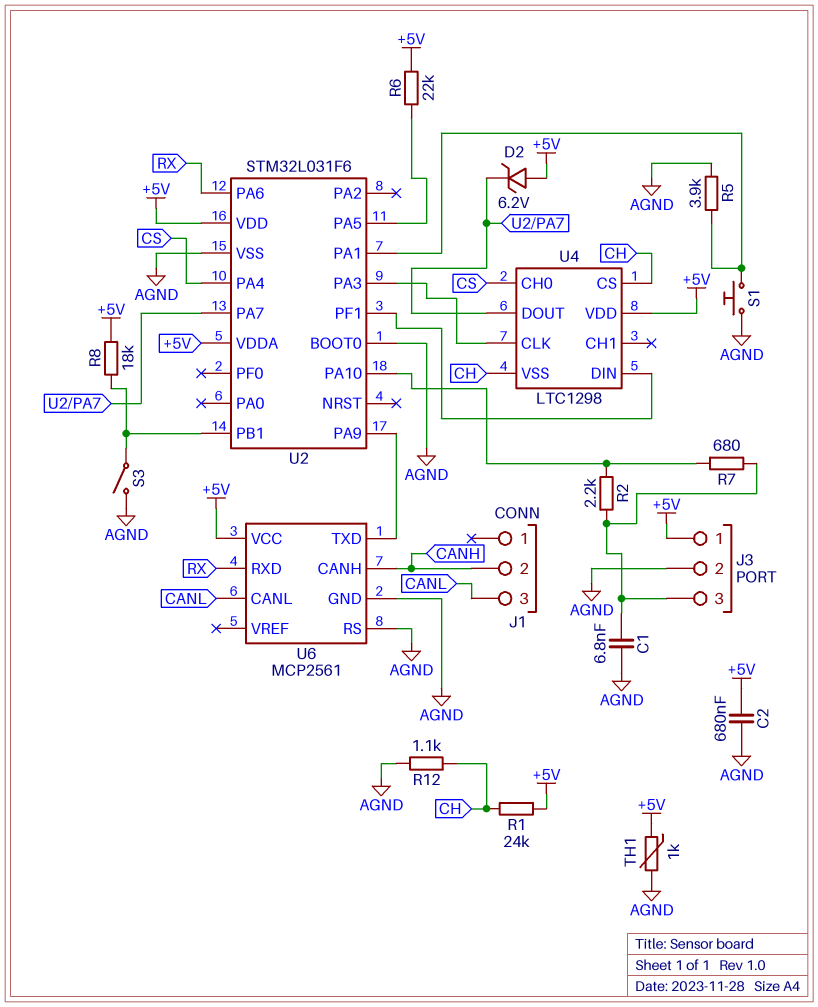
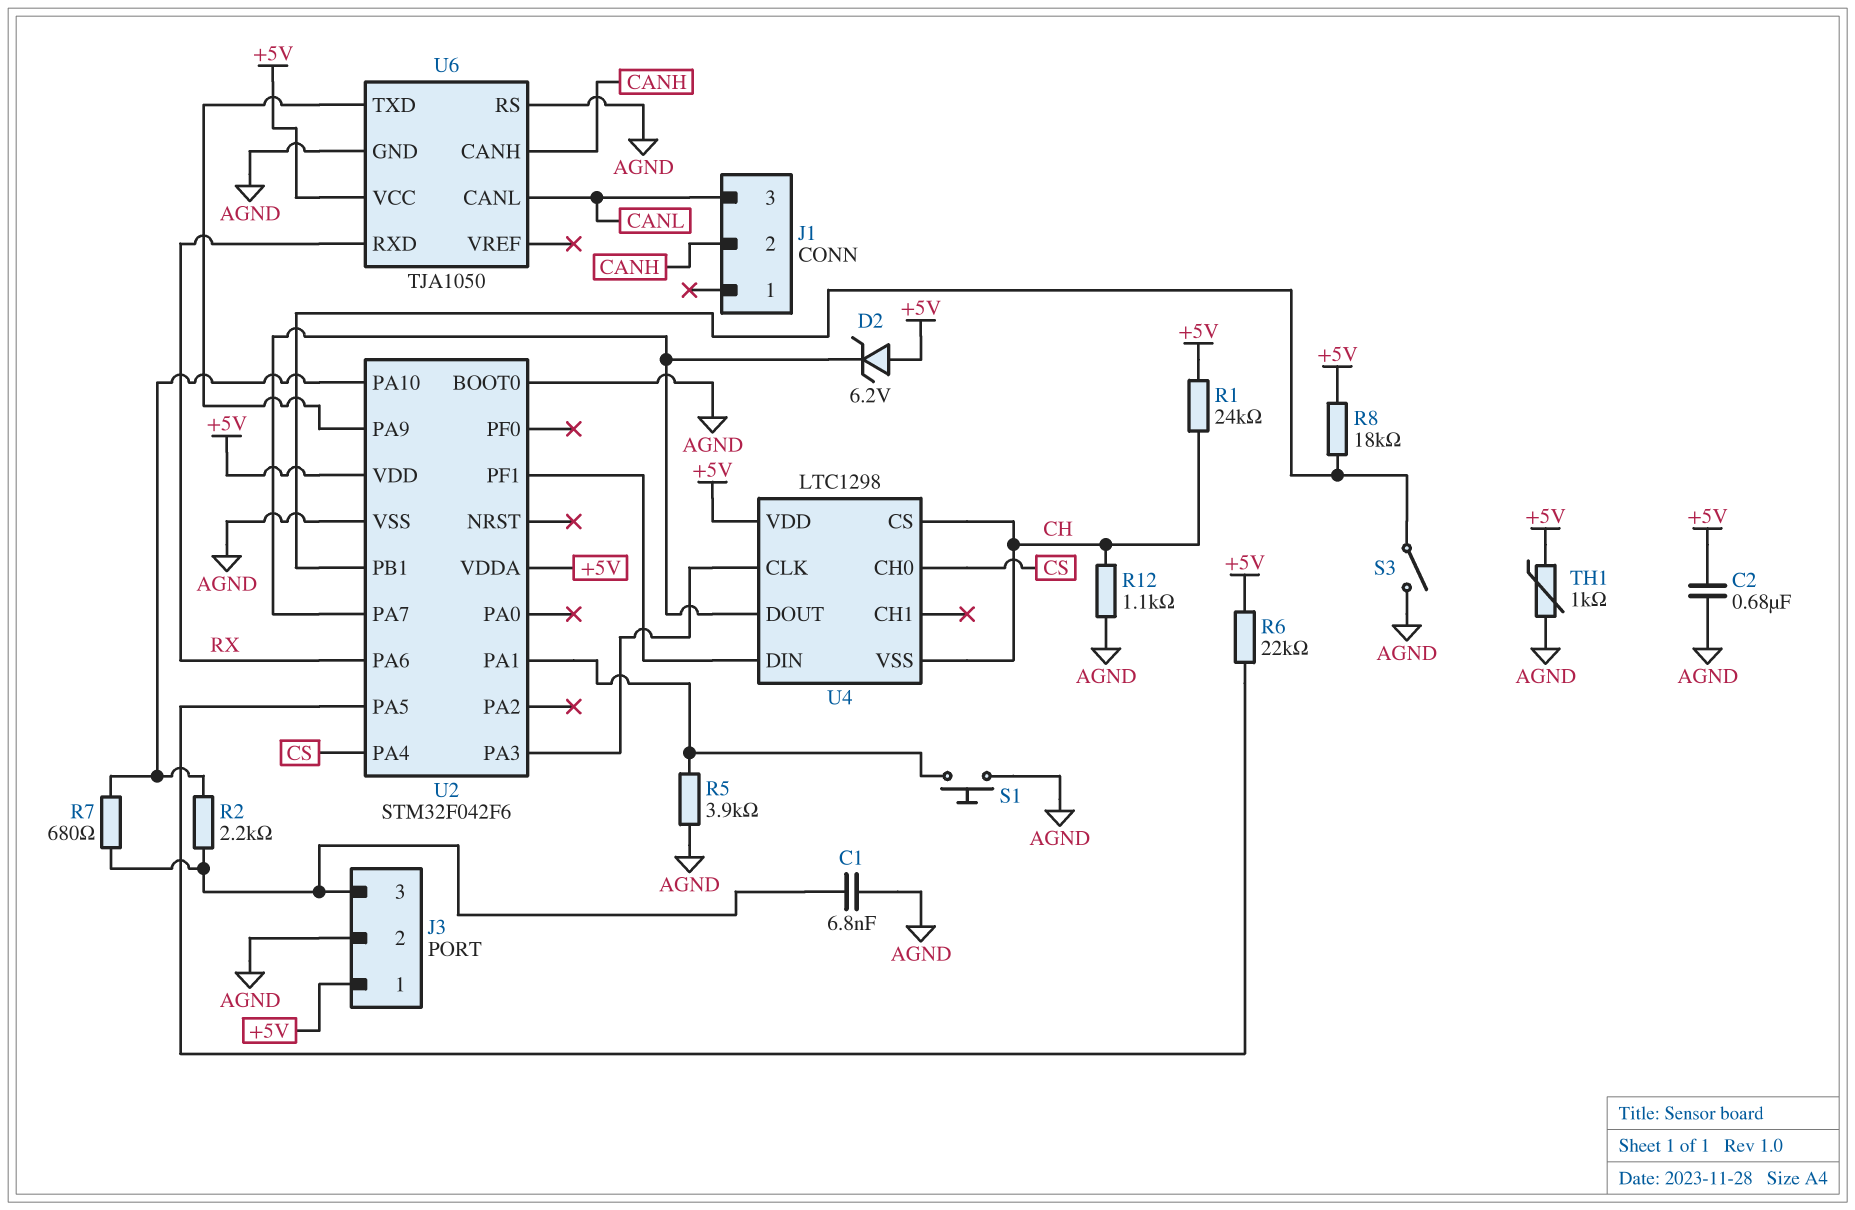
U2: STM32L031F6 -> STM32F042F6
U6: MCP2561 -> TJA1050

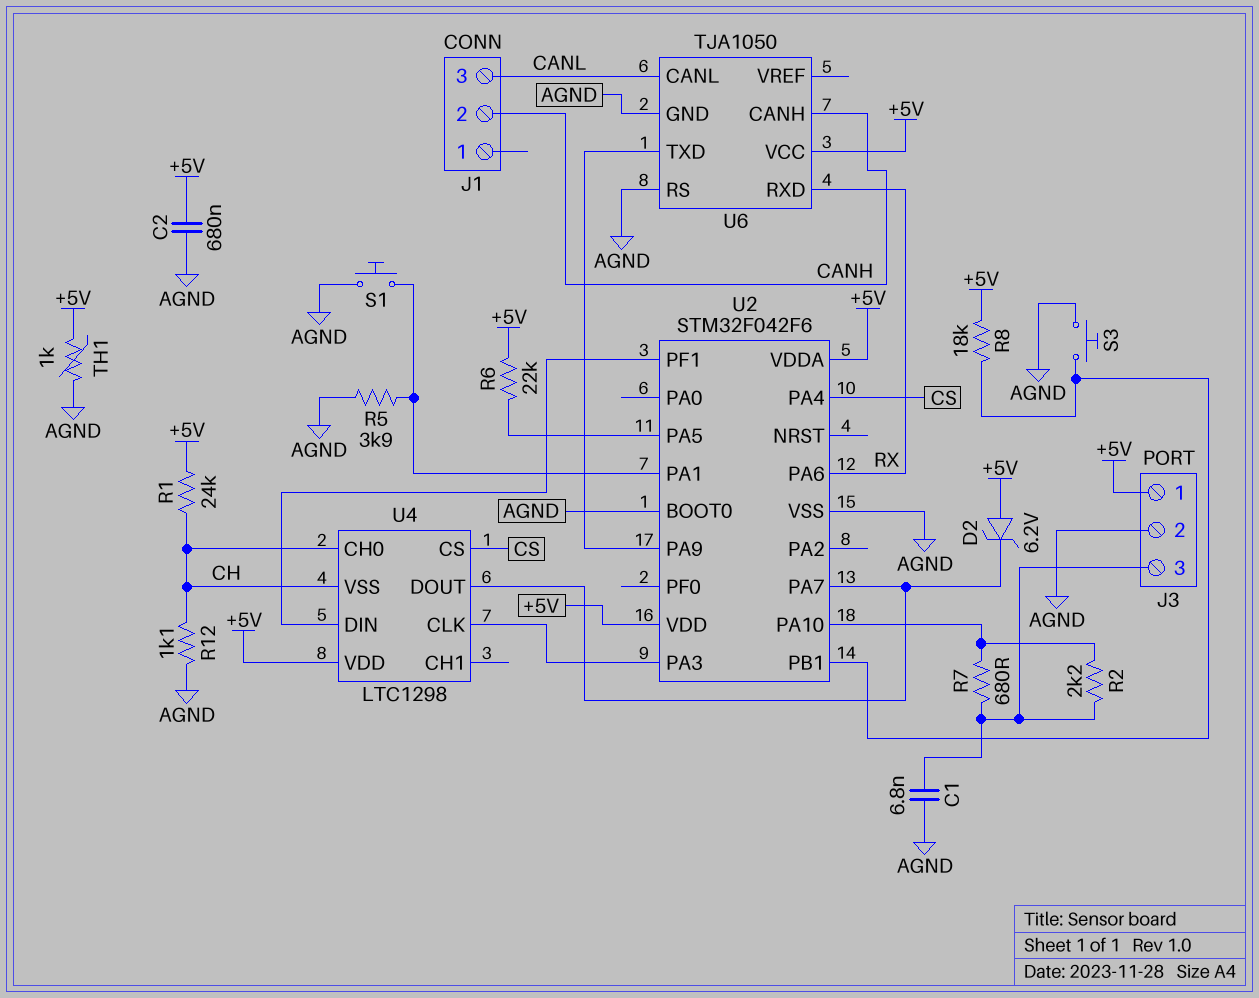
S3: switch (AGND, U2/PB1) -> button (AGND, U2/PB1)
U4 pin CH0: CS -> CH
U4 pin CS: CH -> CS

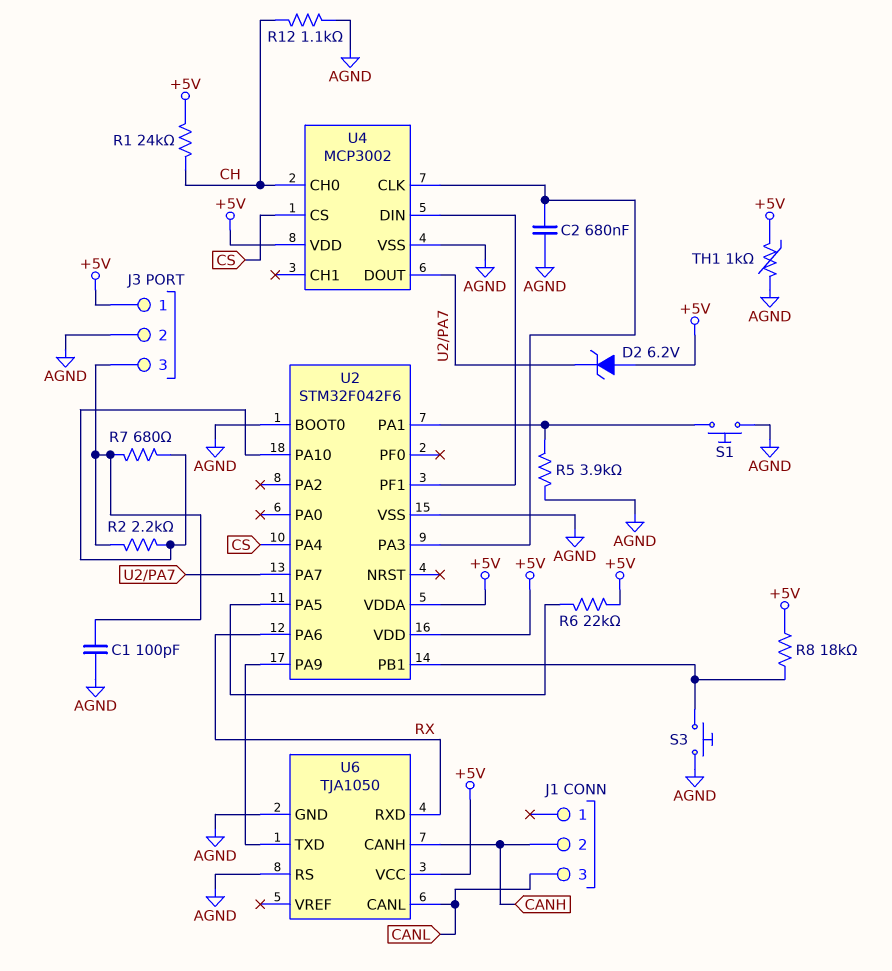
C1: 6.8nF (AGND, J3/3) -> 100pF (AGND, J3/3)
C2: 680nF (+5V, AGND) -> 680nF (AGND, U2/PA3)
U4: LTC1298 -> MCP3002
U4 pin VSS: CH -> AGND

